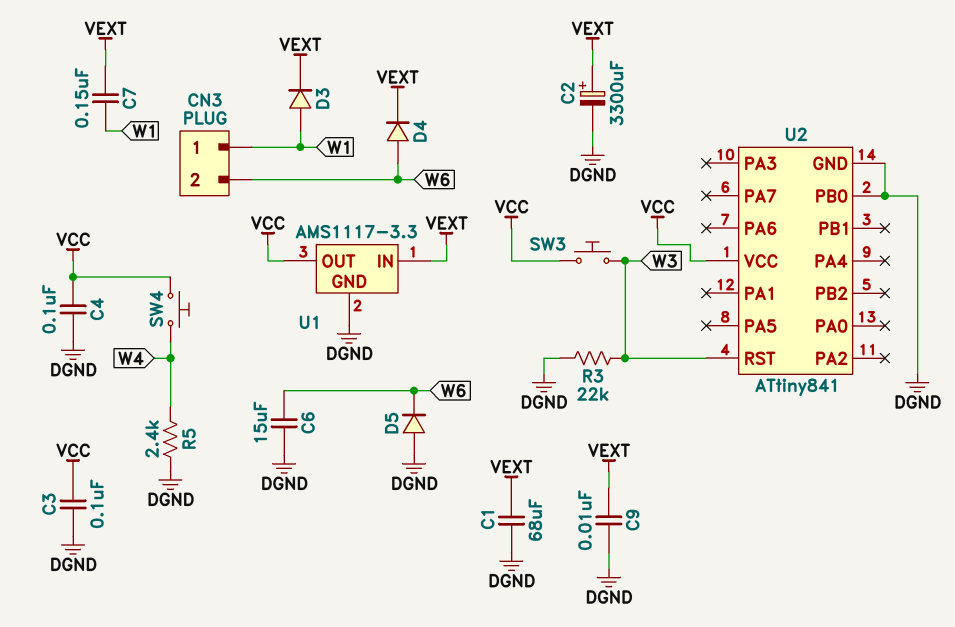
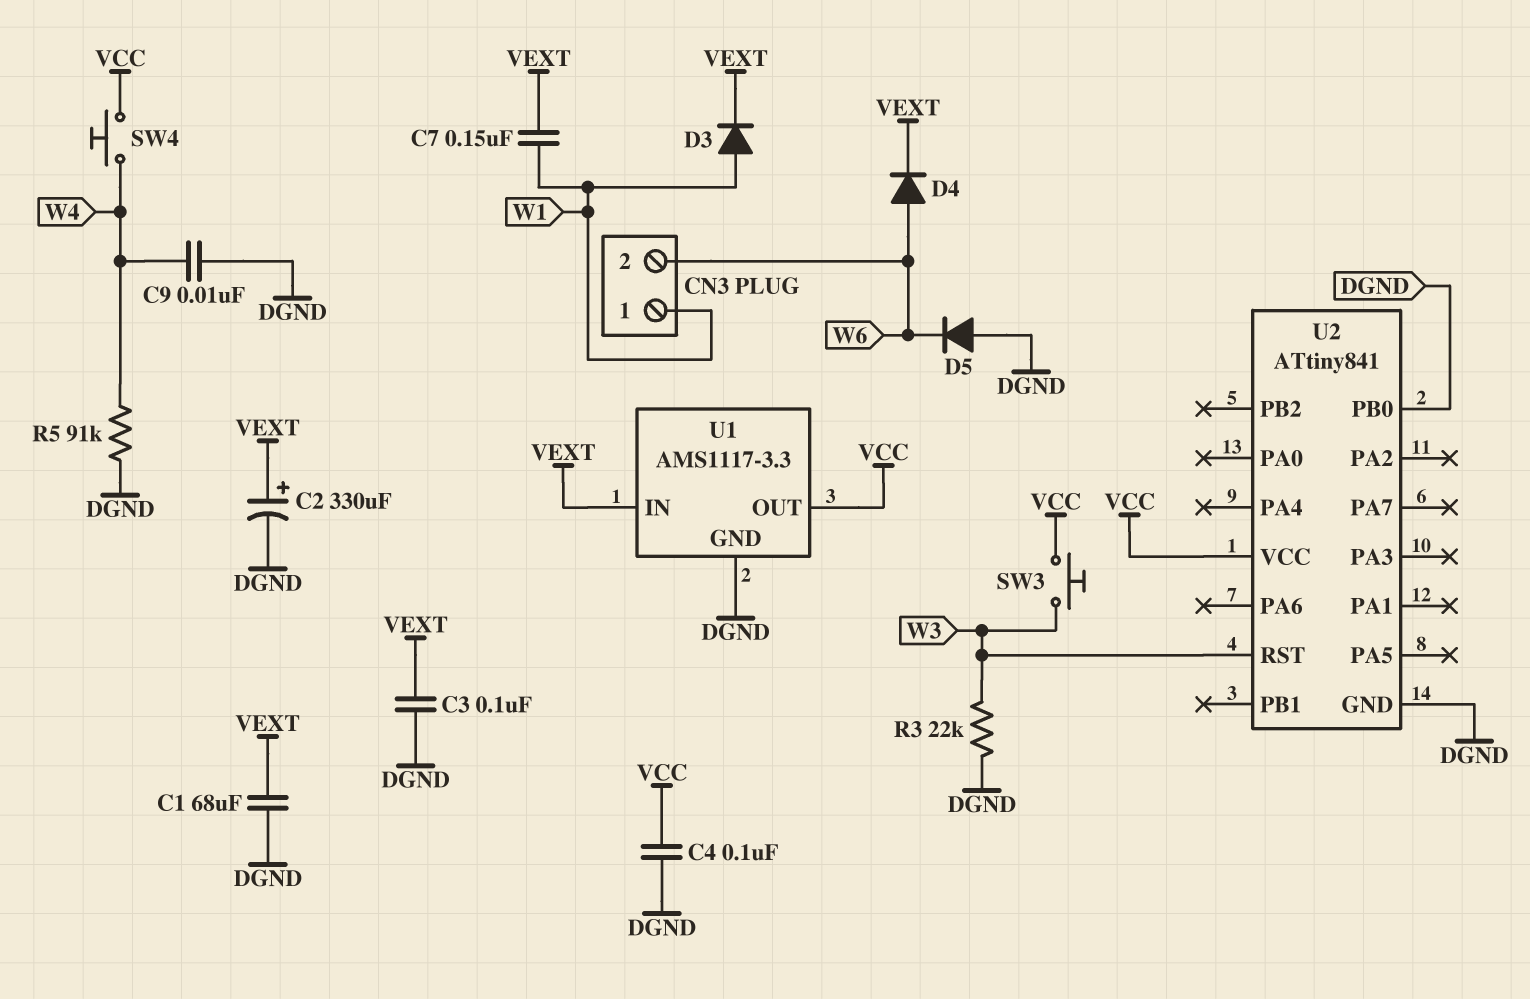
C2: 3300uF (plus VEXT, minus DGND) -> 330uF (plus VEXT, minus DGND)
C3: 100nF (DGND, VCC) -> 100nF (DGND, VEXT)
C6: 15uF (DGND, W6) -> none
C9: 10nF (DGND, VEXT) -> 10nF (DGND, W4)
R5: 2.4k (DGND, W4) -> 91k (DGND, W4)

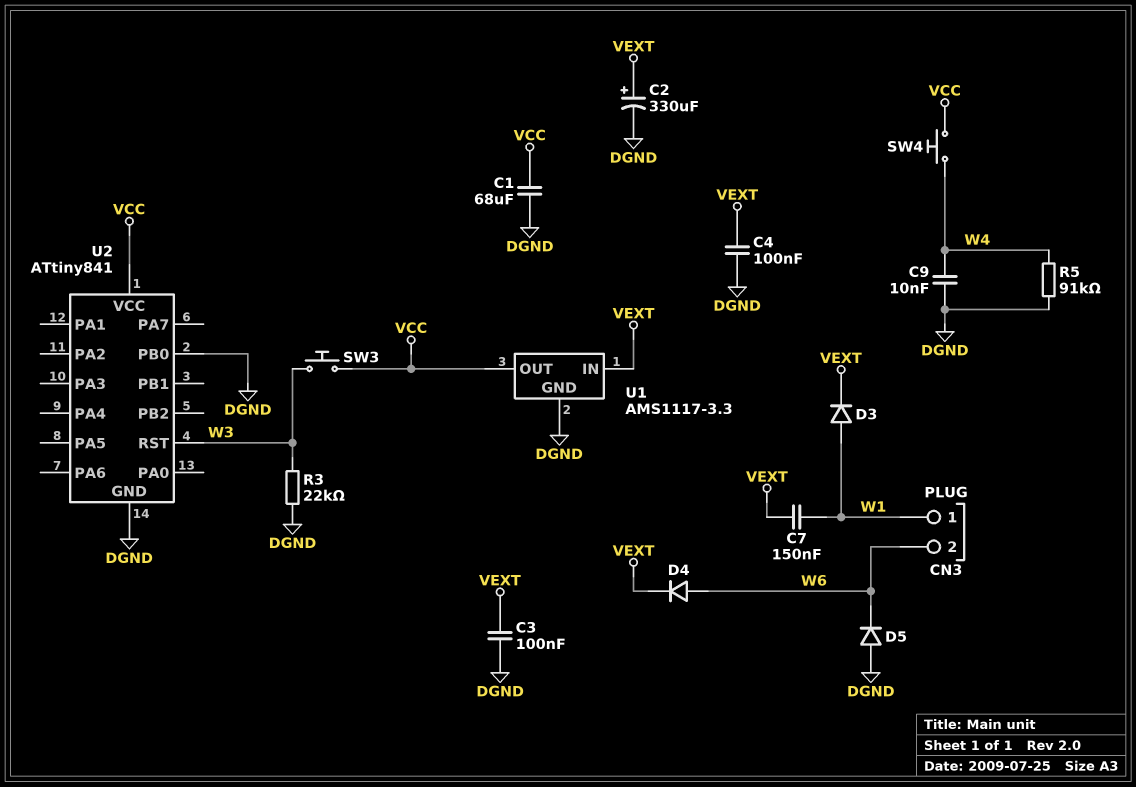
C1: 68uF (DGND, VEXT) -> 68uF (DGND, VCC)
C4: 100nF (DGND, VCC) -> 100nF (DGND, VEXT)

